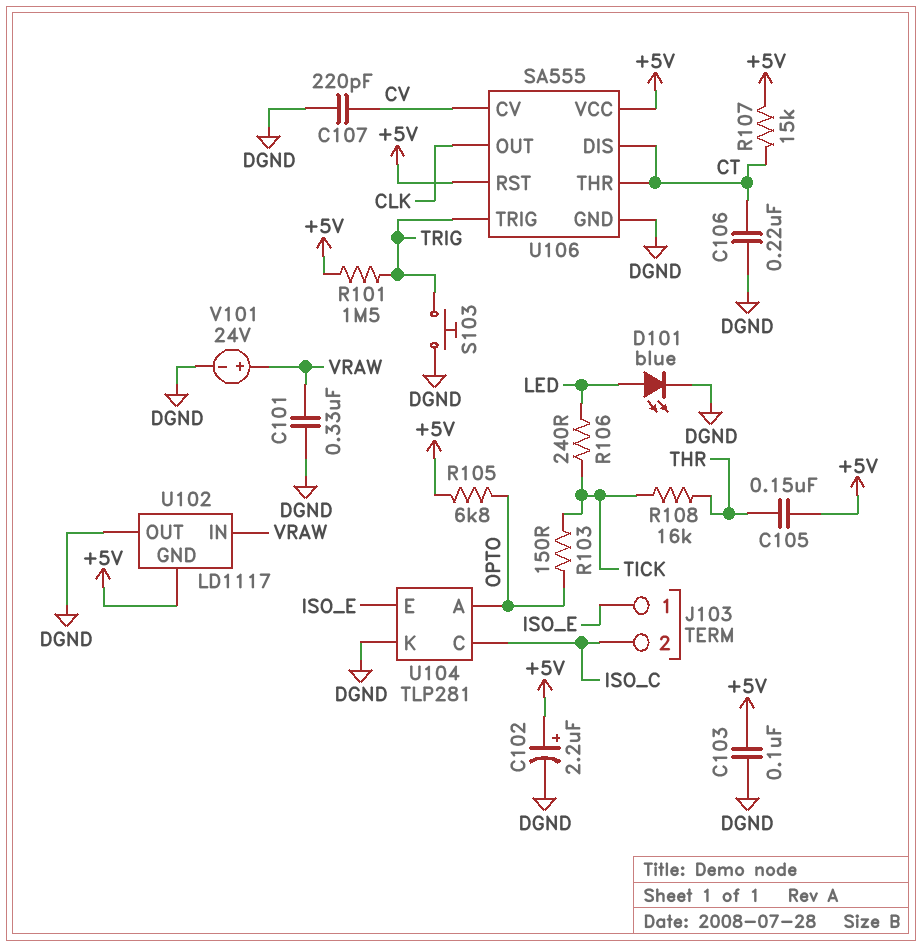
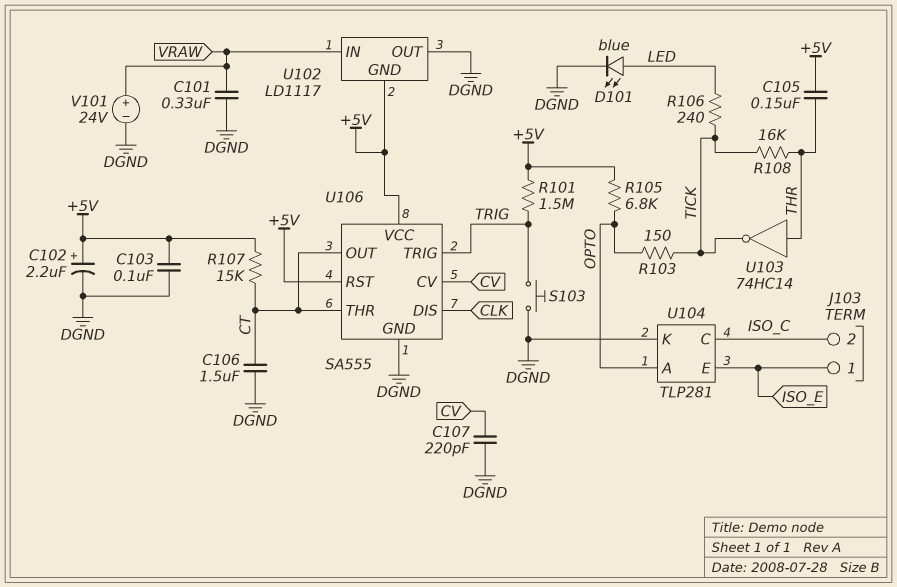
C106: 220nF (CT, DGND) -> 1.5uF (CT, DGND)
U103: none -> NOT 74HC14 (in THR, out TICK)
U106 pin DIS: CT -> CLK
U106 pin OUT: CLK -> CT

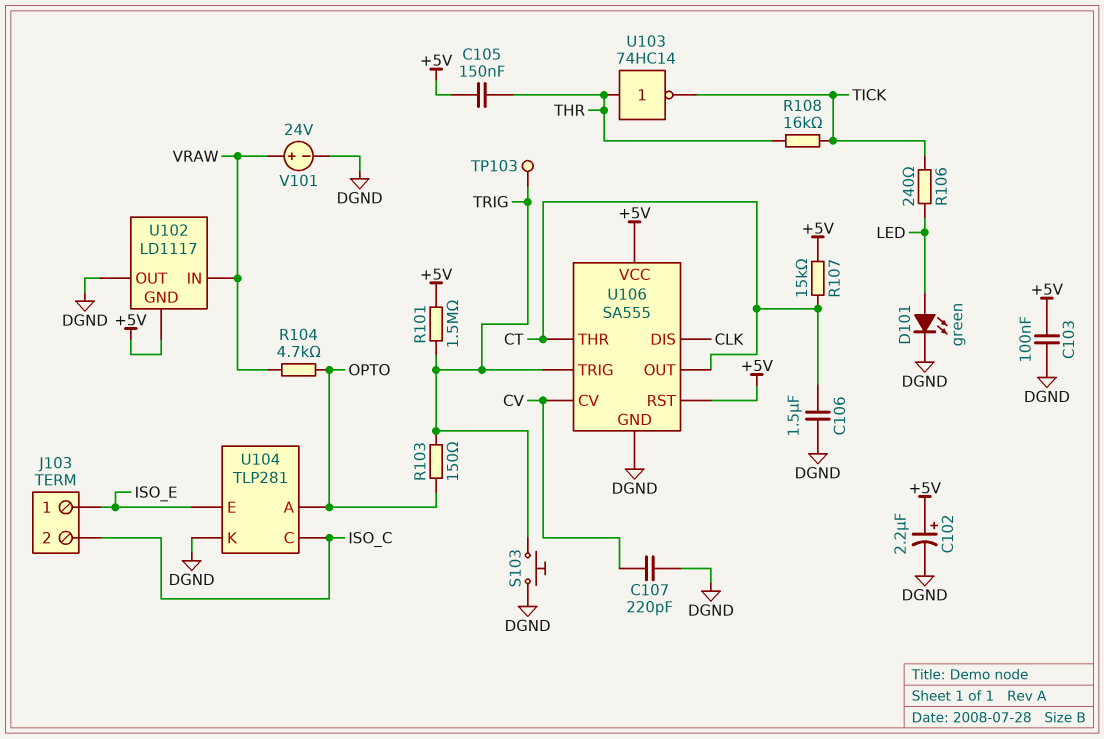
C101: 330nF (DGND, VRAW) -> none
D101: LED blue (A LED, K DGND) -> LED green (A LED, K DGND)
R103: 150 (OPTO, TICK) -> 150 (OPTO, TRIG)
R104: none -> 4.7k (OPTO, VRAW)
R105: 6.8k (+5V, OPTO) -> none
TP103: none -> test point (TRIG)

